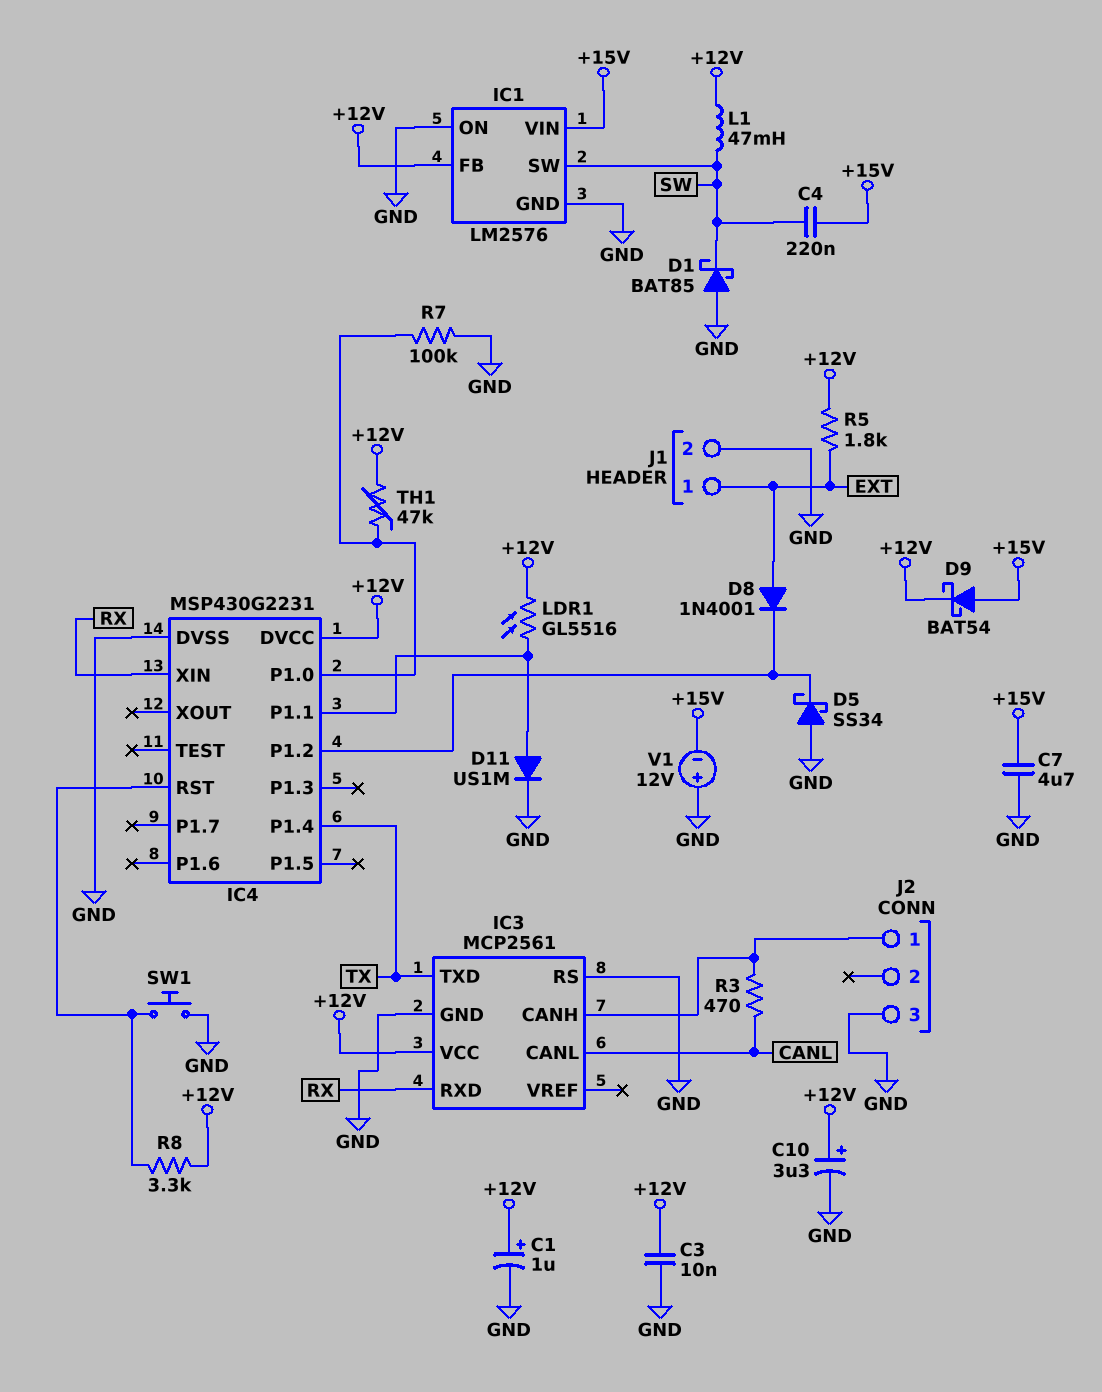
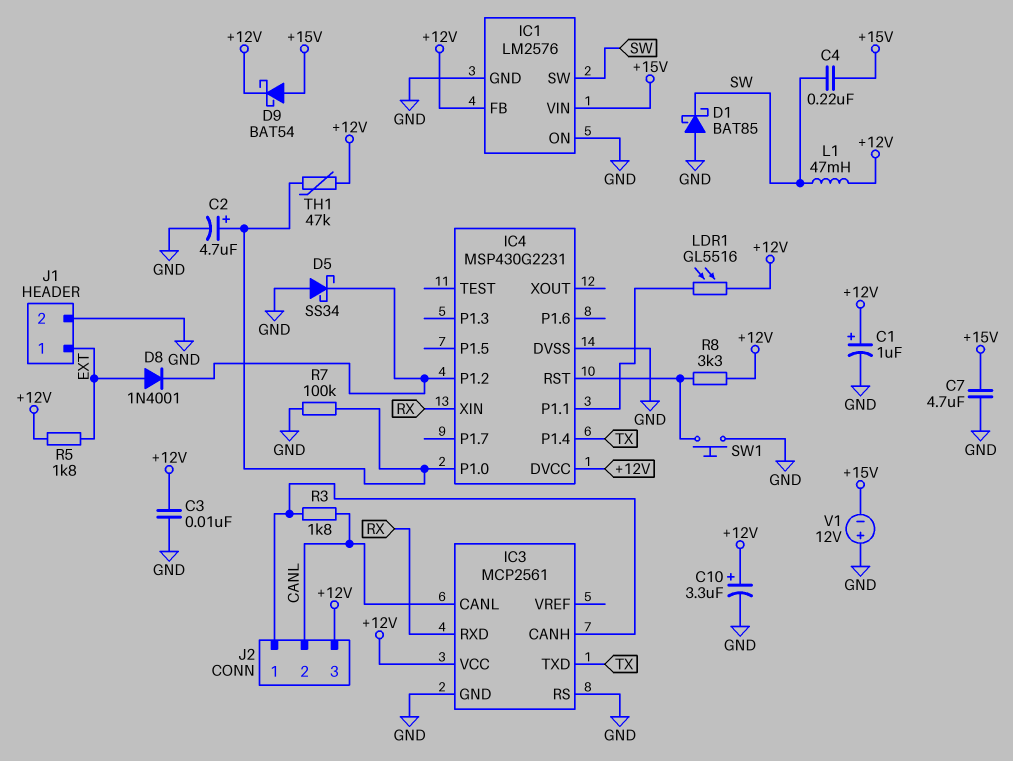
C2: none -> 4.7uF (plus IC4/P1.0, minus GND)
D11: diode US1M (A IC4/P1.1, K GND) -> none
J2 pin 2: none -> CANL
J2 pin 3: GND -> +12V
R3: 470 (CANL, IC3/CANH) -> 1.8k (CANL, IC3/CANH)

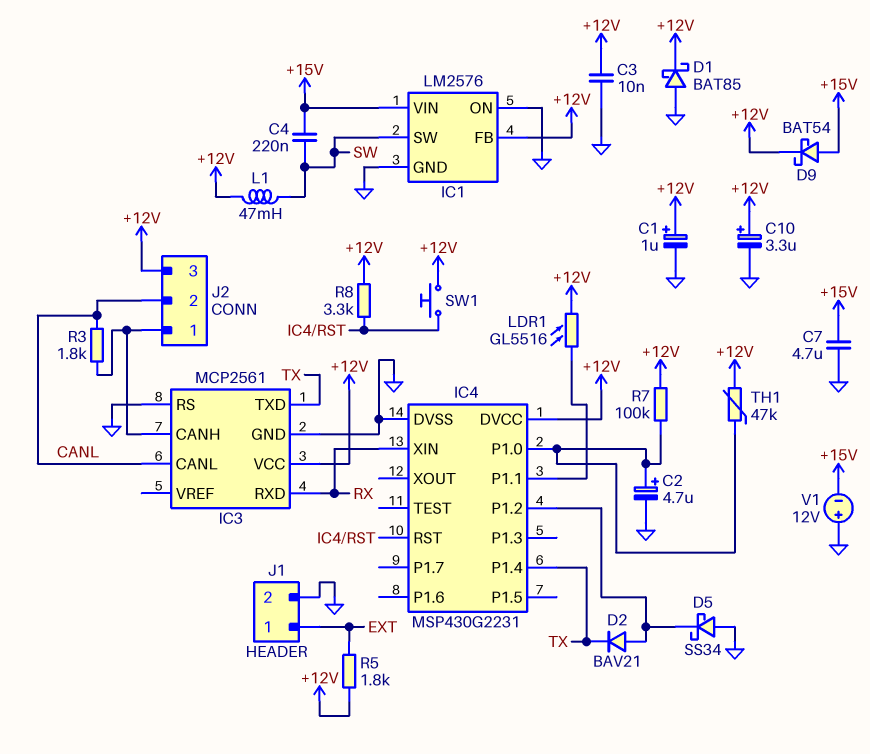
D1: schottky BAT85 (A GND, K SW) -> schottky BAT85 (A GND, K +12V)
D2: none -> diode BAV21 (A IC4/P1.2, K TX)
D8: diode 1N4001 (A EXT, K IC4/P1.2) -> none
R7: 100k (GND, IC4/P1.0) -> 100k (+12V, IC4/P1.0)
SW1: button (GND, IC4/RST) -> button (+12V, IC4/RST)

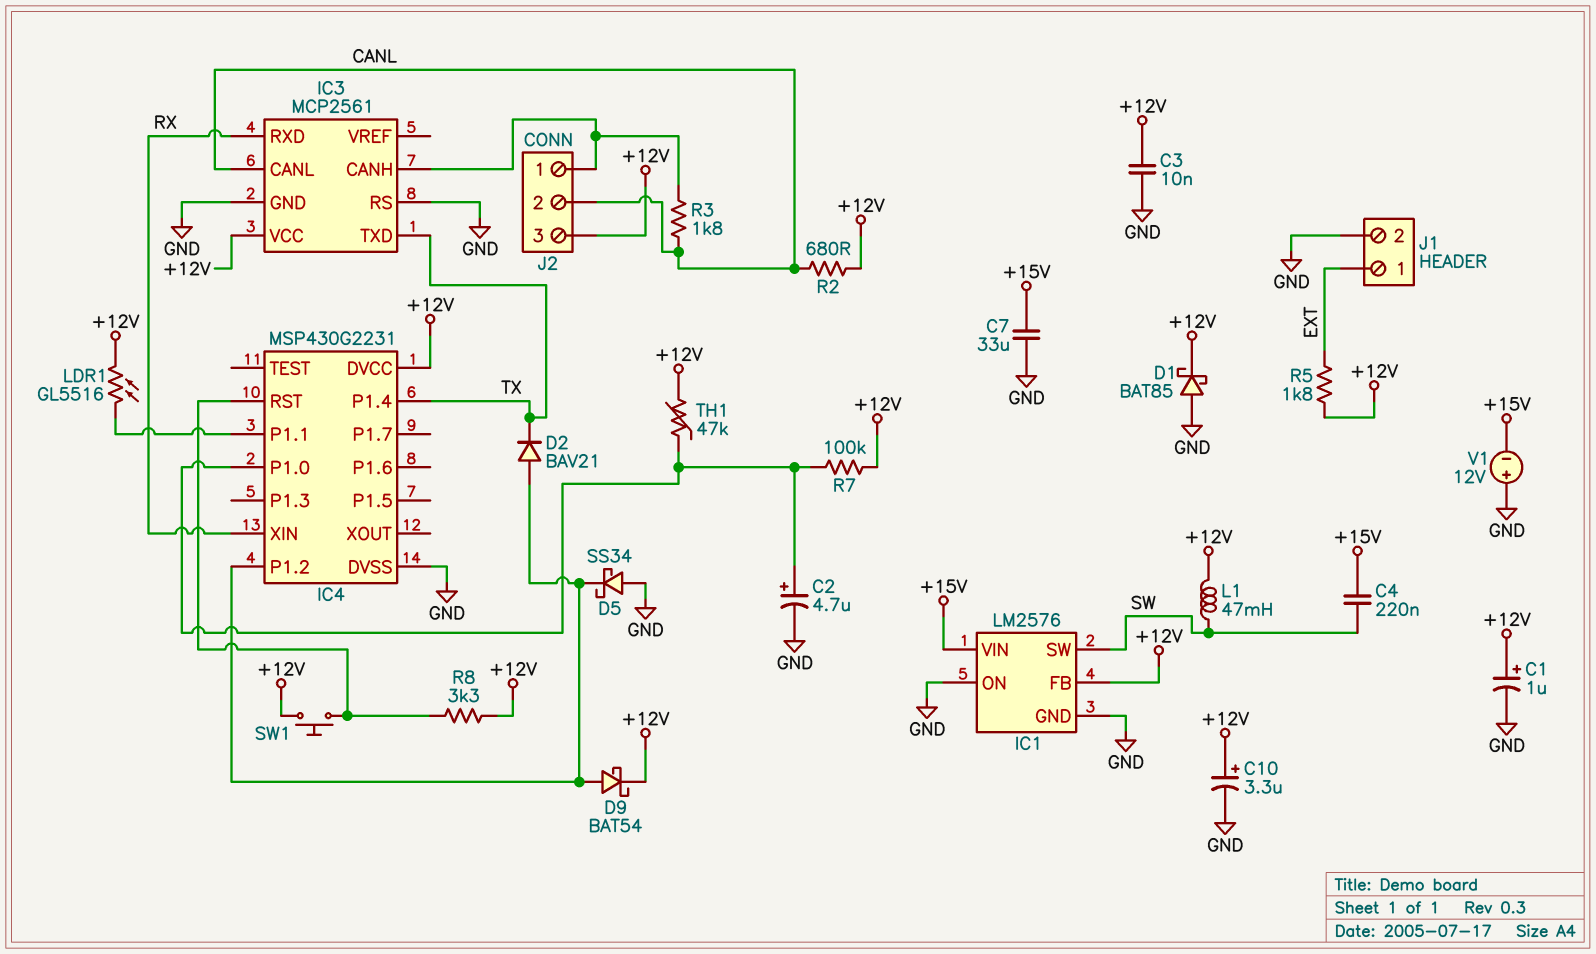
C7: 4.7uF (+15V, GND) -> 33uF (+15V, GND)
D9: schottky BAT54 (A +15V, K +12V) -> schottky BAT54 (A IC4/P1.2, K +12V)
R2: none -> 680 (+12V, CANL)

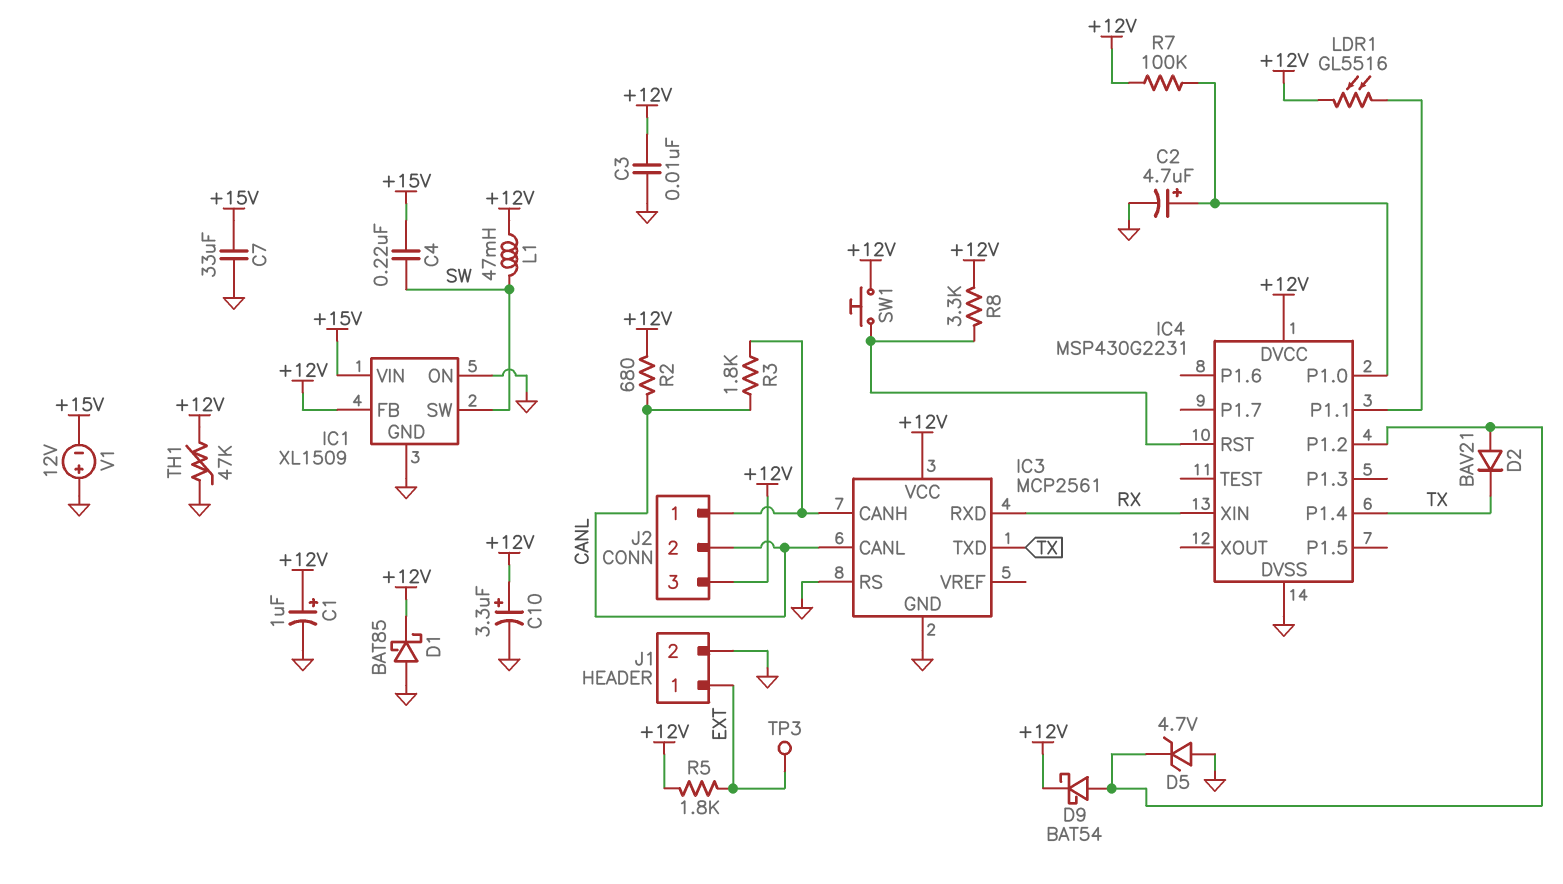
D5: schottky SS34 (A GND, K IC4/P1.2) -> zener 4.7V (A GND, K IC4/P1.2)
IC1: LM2576 -> XL1509
TH1: 47k (+12V, IC4/P1.0) -> 47k (+12V, GND)
TP3: none -> test point (EXT)

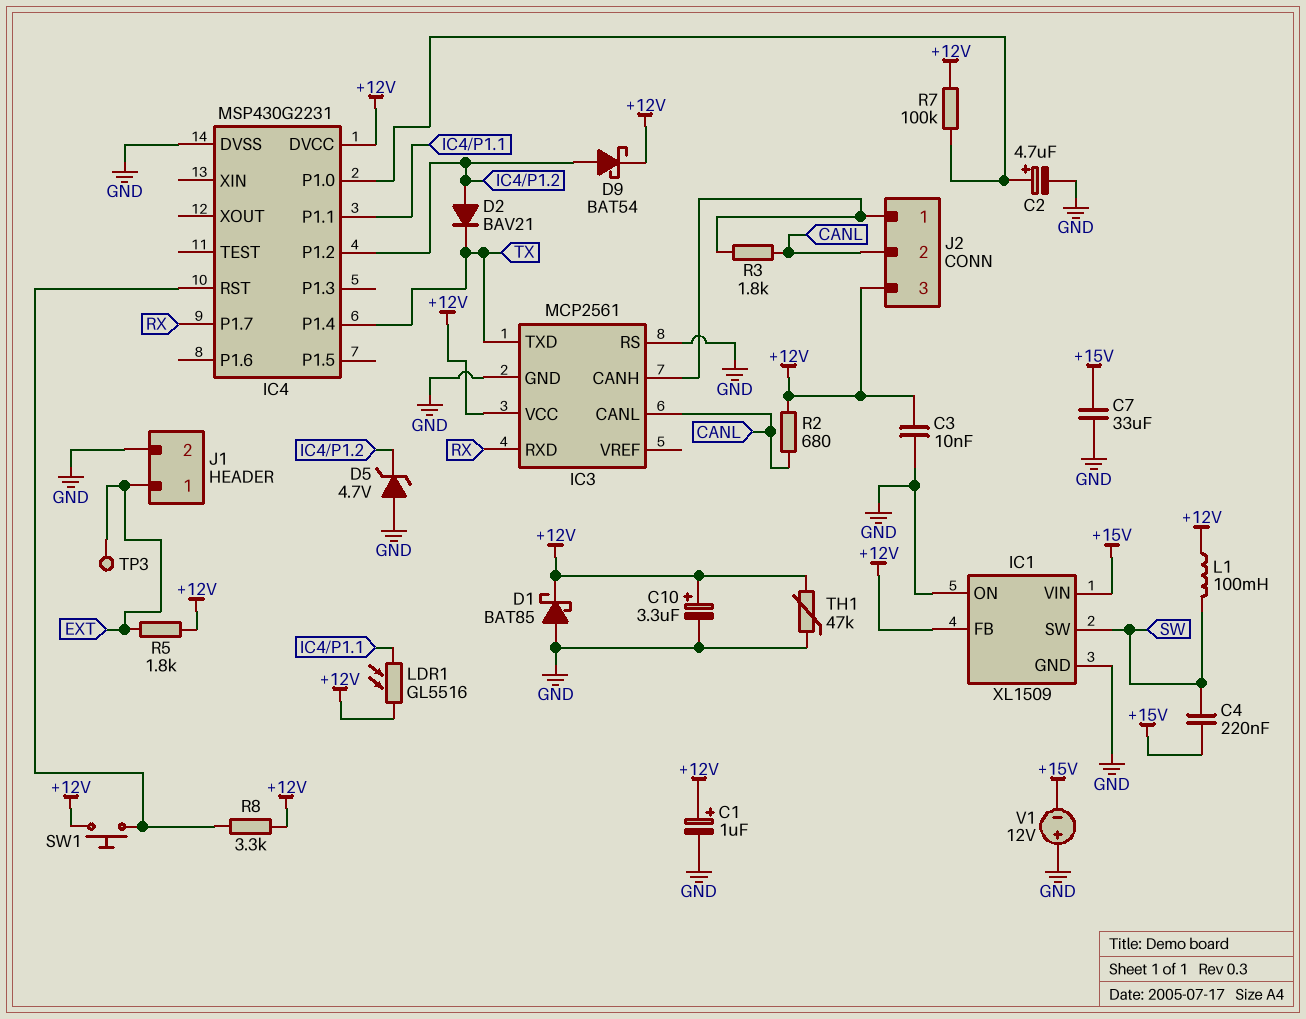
IC4 pin P1.7: none -> RX
IC4 pin XIN: RX -> none
L1: 47mH (+12V, SW) -> 100mH (+12V, SW)

